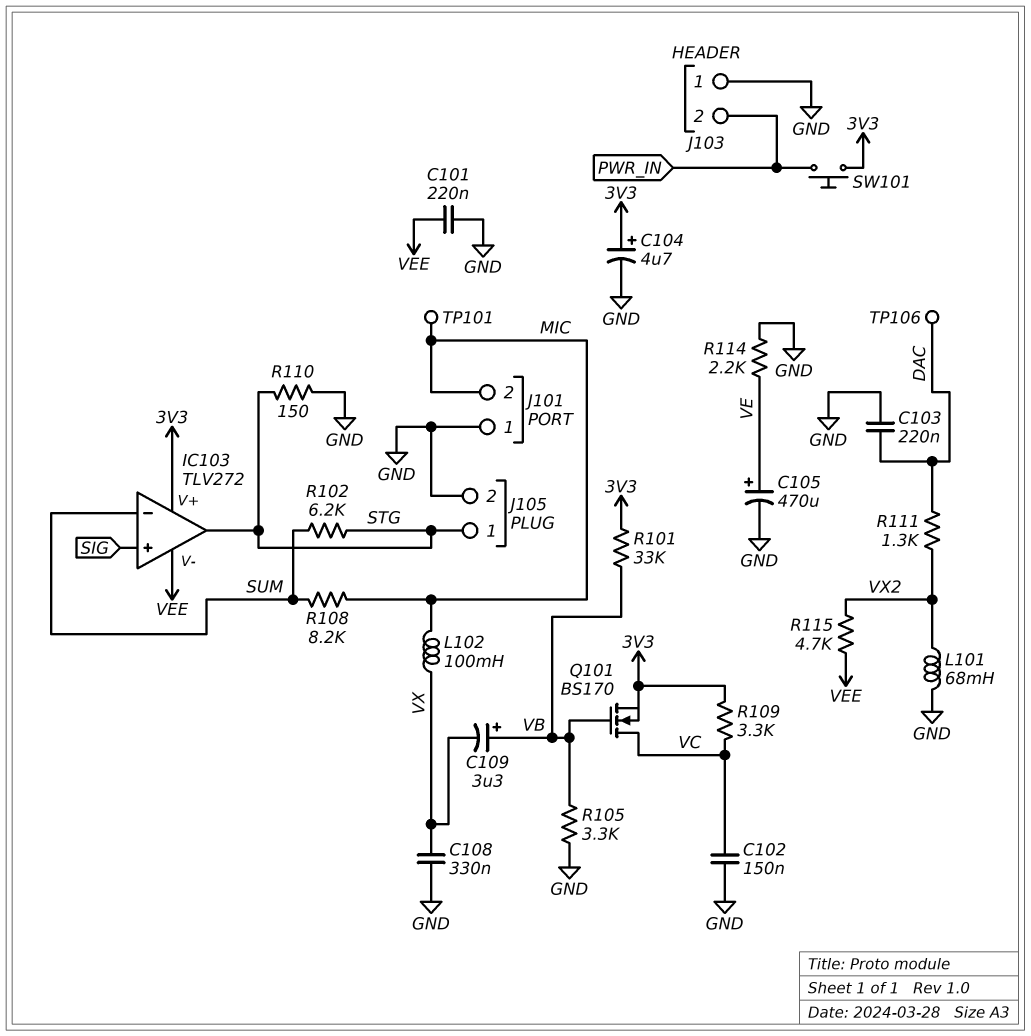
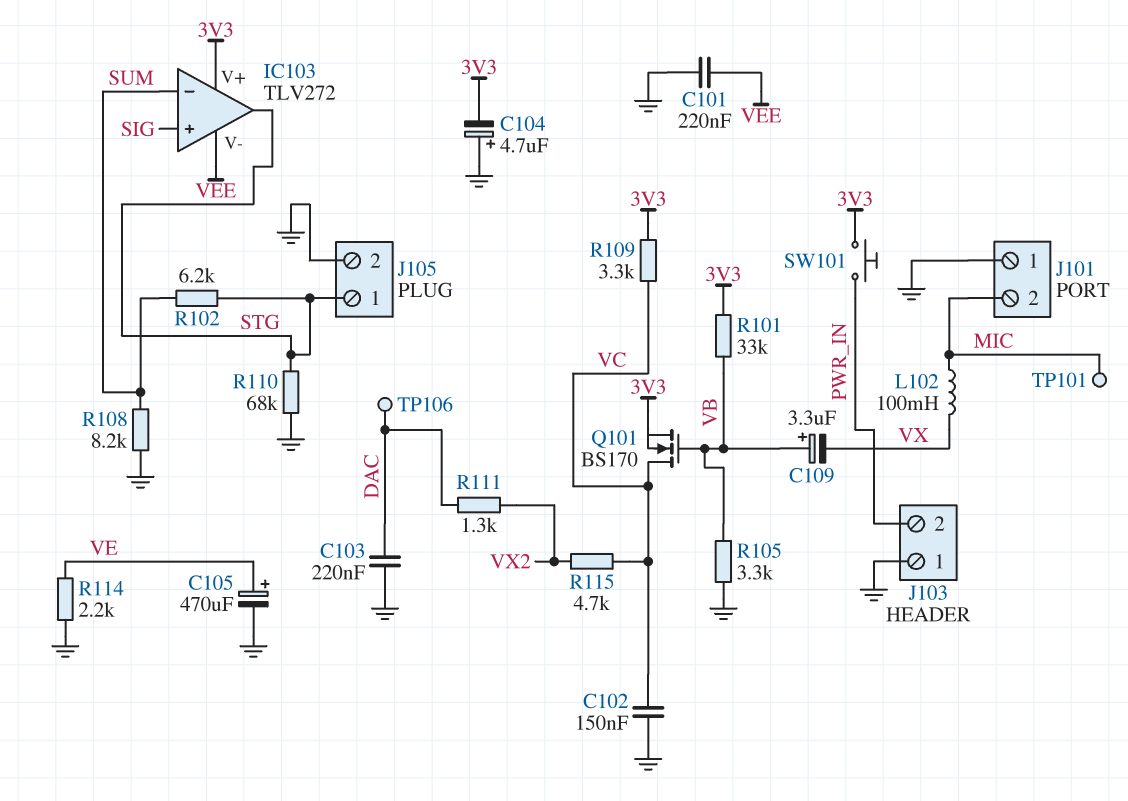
C104: 4.7uF (plus 3V3, minus GND) -> 4.7uF (plus GND, minus 3V3)
C108: 330nF (GND, VX) -> none
L101: 68mH (GND, VX2) -> none
R108: 8.2k (MIC, SUM) -> 8.2k (GND, SUM)
R110: 150 (GND, STG) -> 68k (GND, STG)
R115: 4.7k (VEE, VX2) -> 4.7k (VC, VX2)

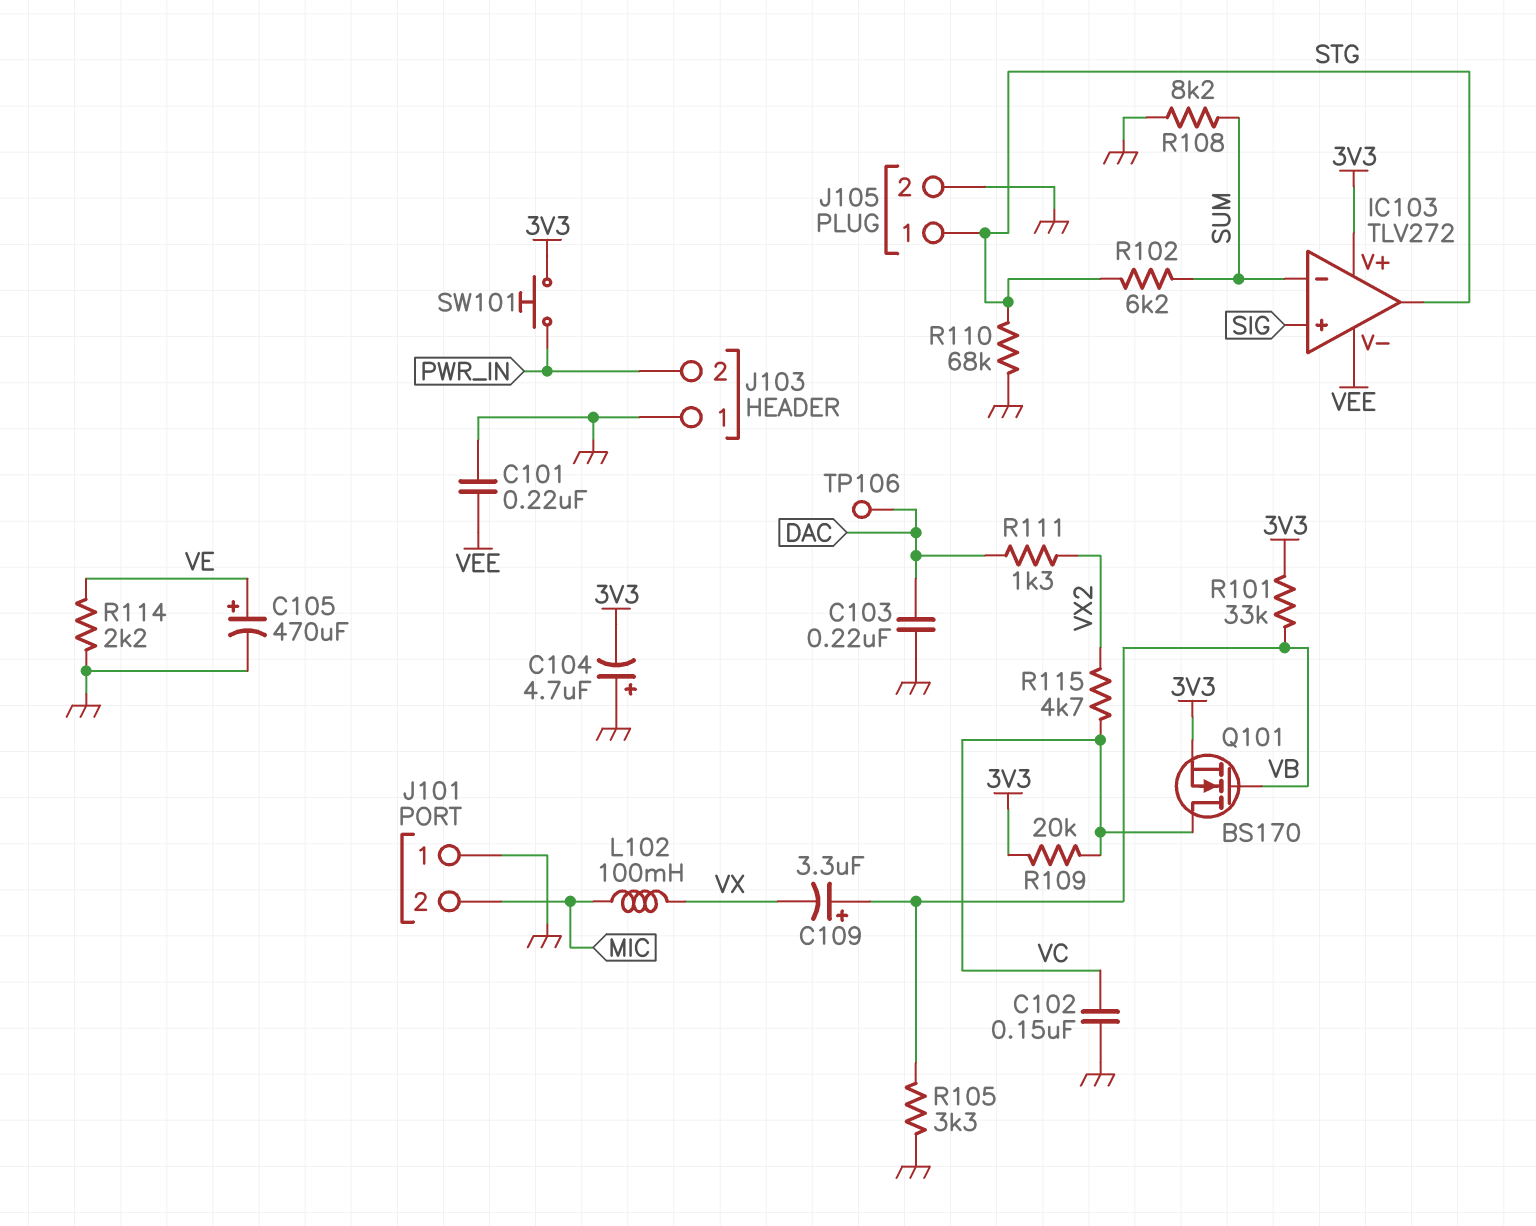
R109: 3.3k (3V3, VC) -> 20k (3V3, VC)
TP101: test point (MIC) -> none

